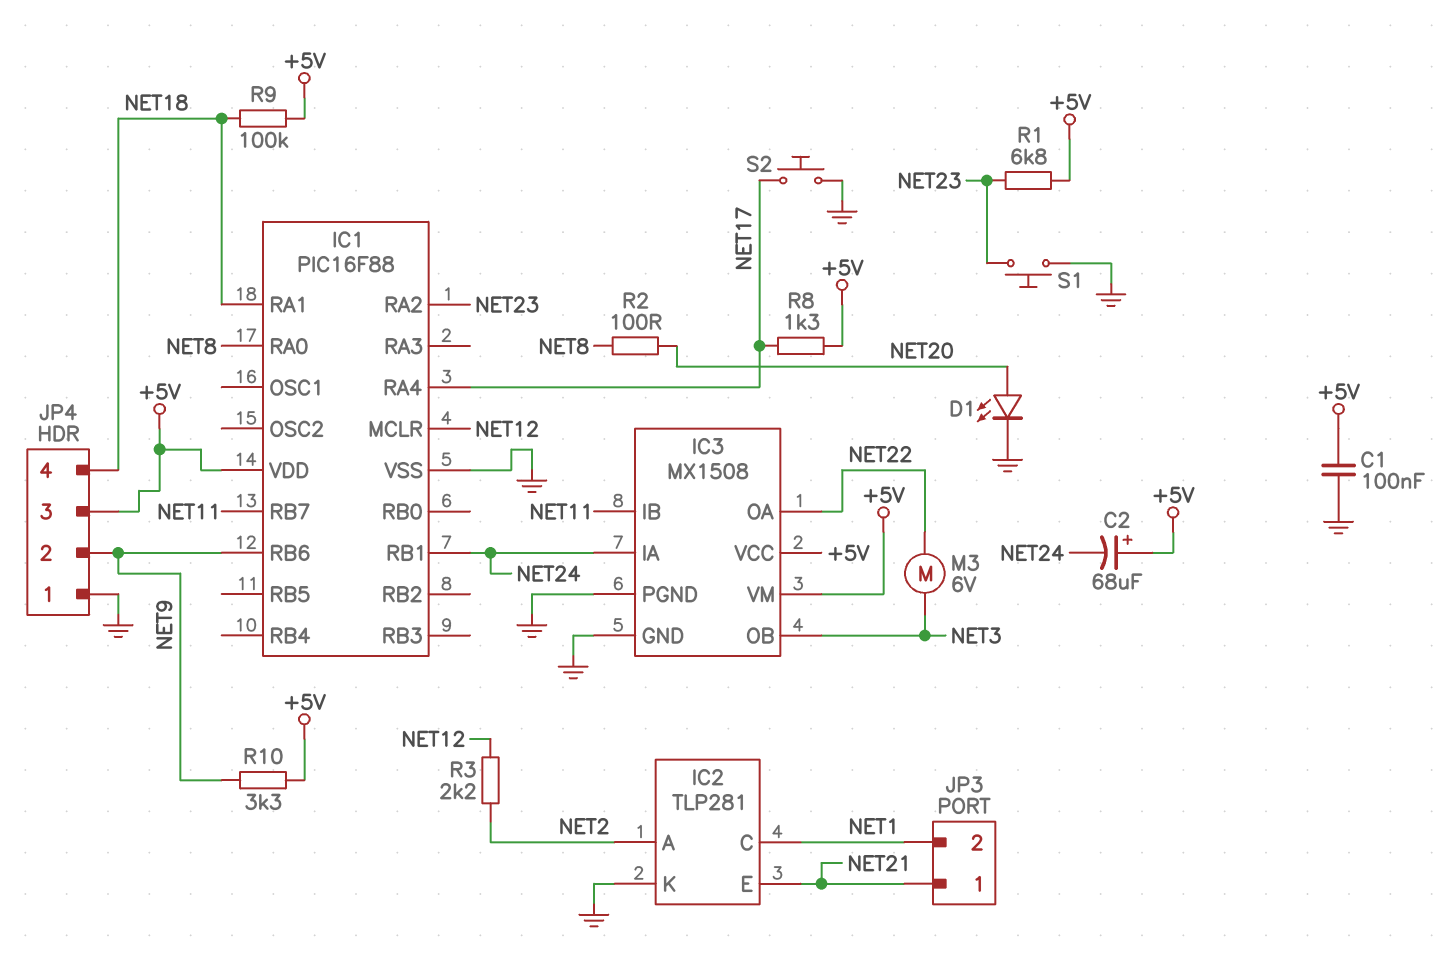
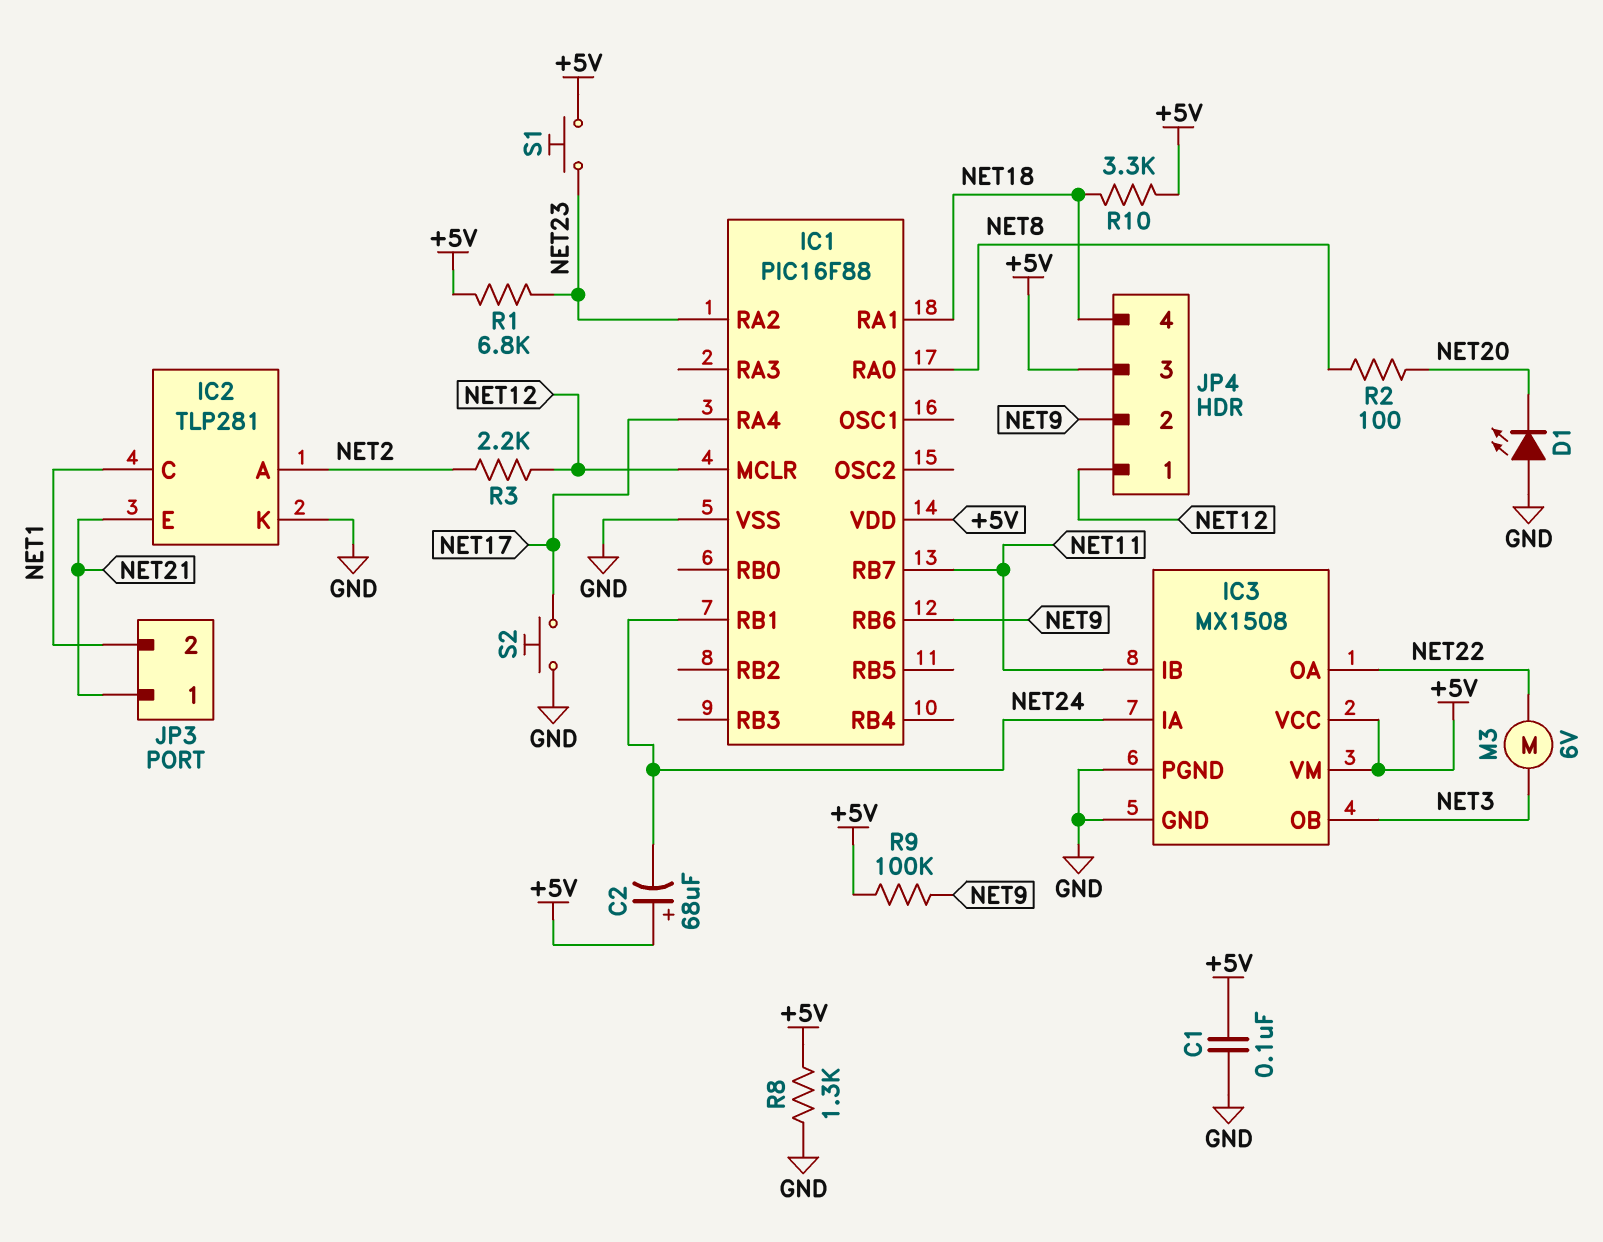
D1: LED (A NET20, K GND) -> LED (A GND, K NET20)
JP4 pin 1: GND -> NET12
R8: 1.3k (+5V, NET17) -> 1.3k (+5V, GND)
R9: 100k (+5V, NET18) -> 100k (+5V, NET9)
R10: 3.3k (+5V, NET9) -> 3.3k (+5V, NET18)
S1: button (GND, NET23) -> button (+5V, NET23)

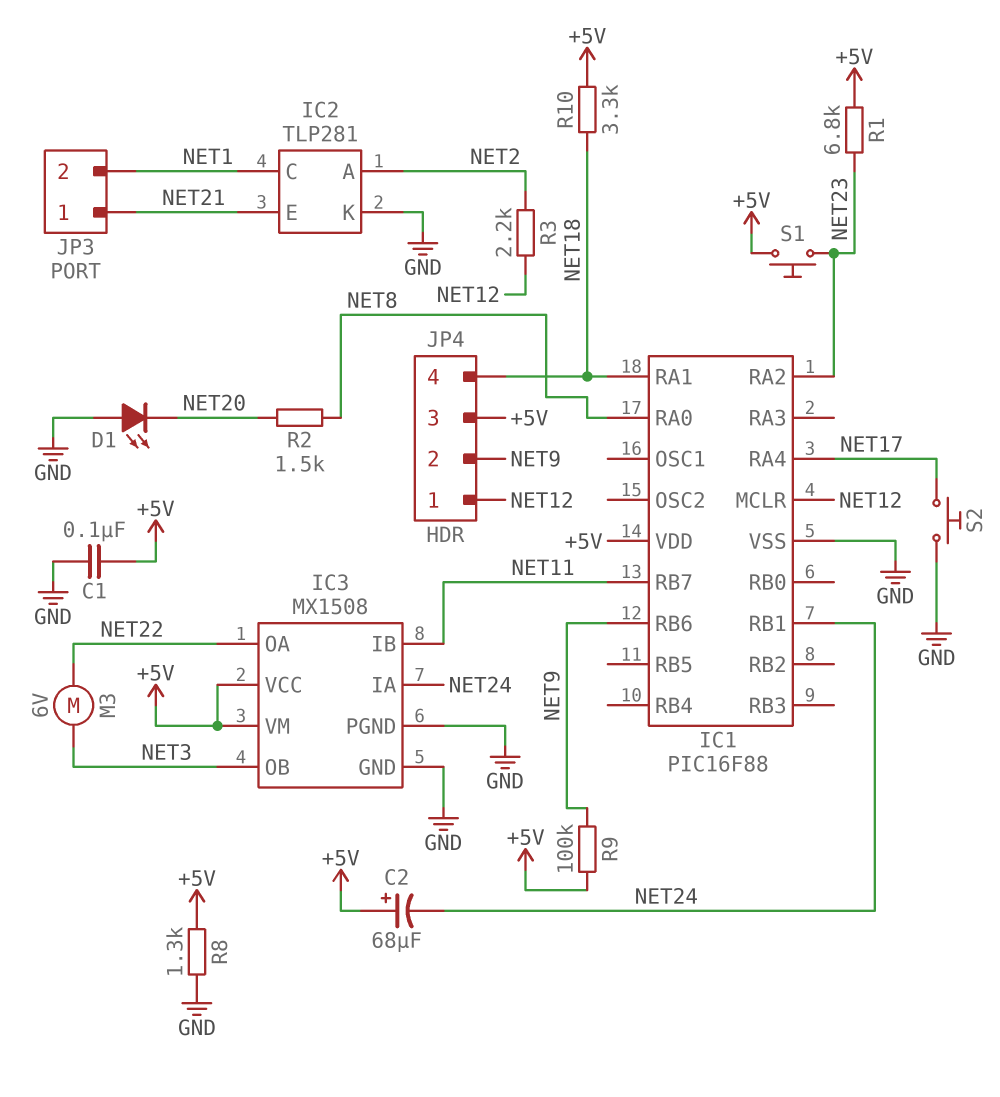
R2: 100 (NET8, NET20) -> 1.5k (NET8, NET20)

